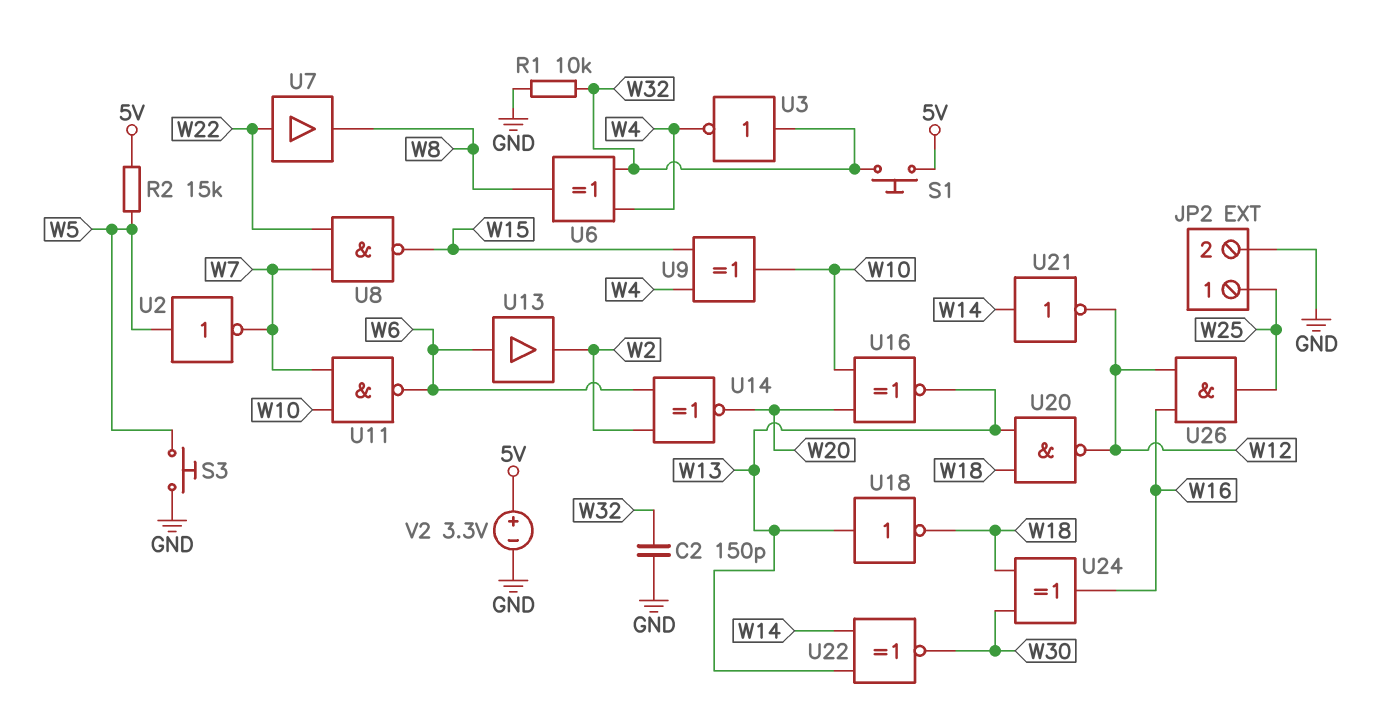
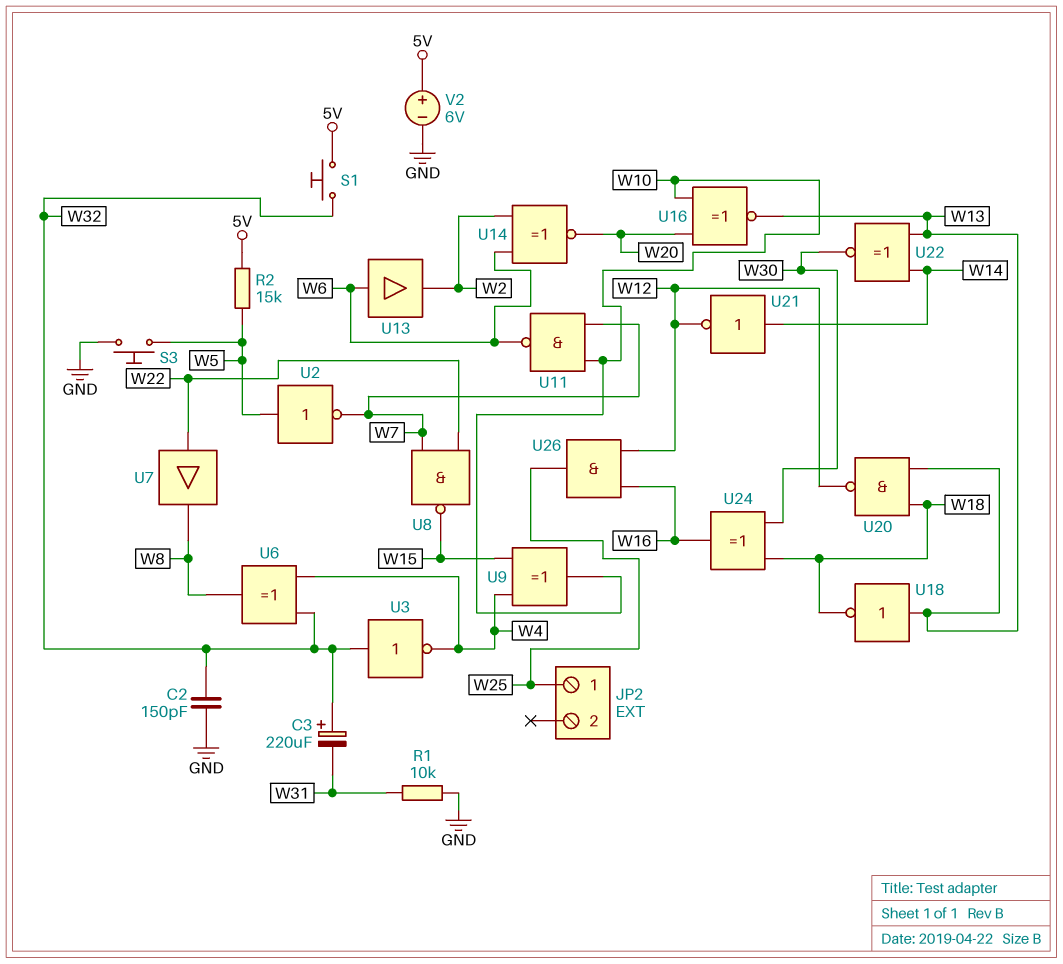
C3: none -> 220uF (plus W32, minus W31)
JP2 pin 2: GND -> none
R1: 10k (GND, W32) -> 10k (GND, W31)
V2: 3.3V (plus 5V, minus GND) -> 6V (plus 5V, minus GND)

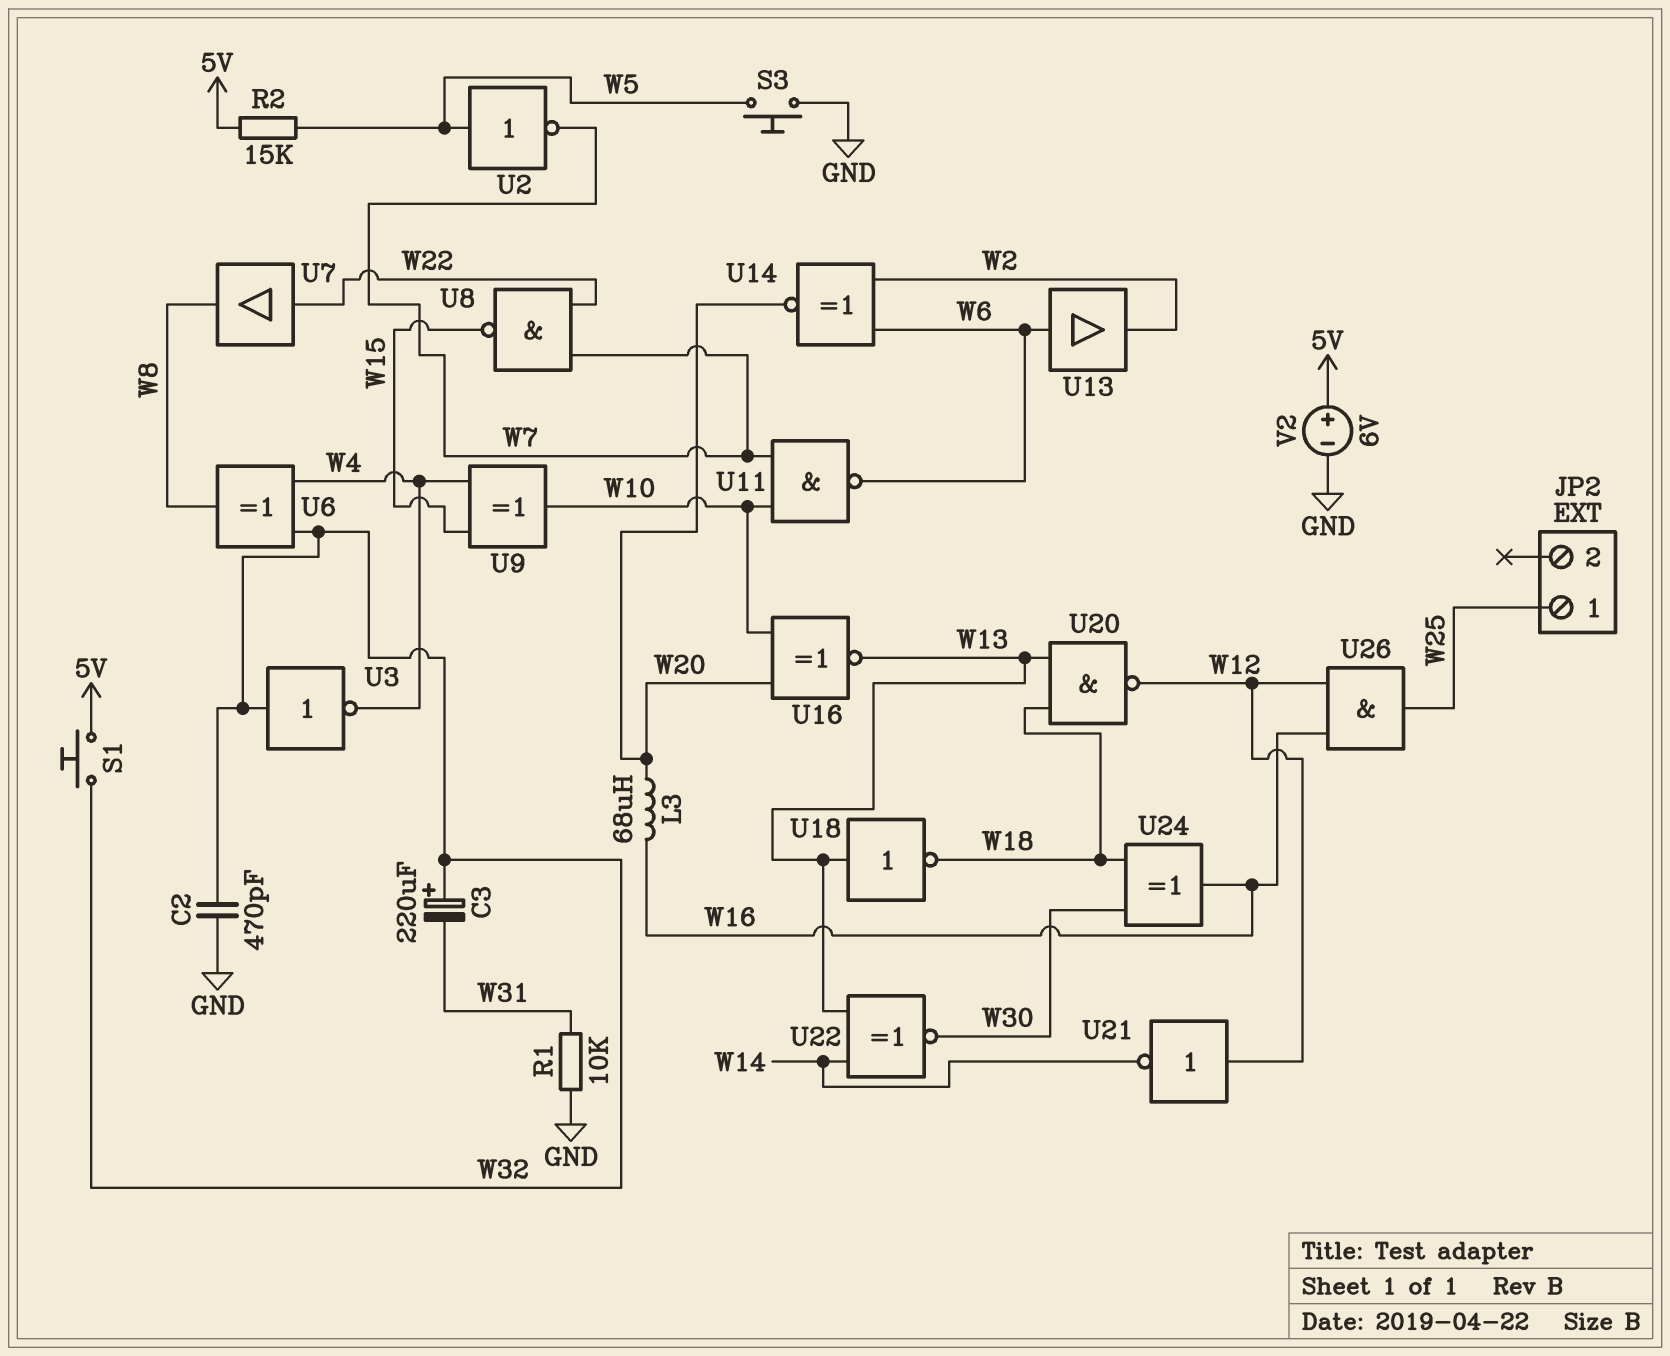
C2: 150pF (GND, W32) -> 470pF (GND, W32)
L3: none -> 68uH (W16, W20)
U21: NOT (in W14, out W12) -> NOT (in W12, out W14)

